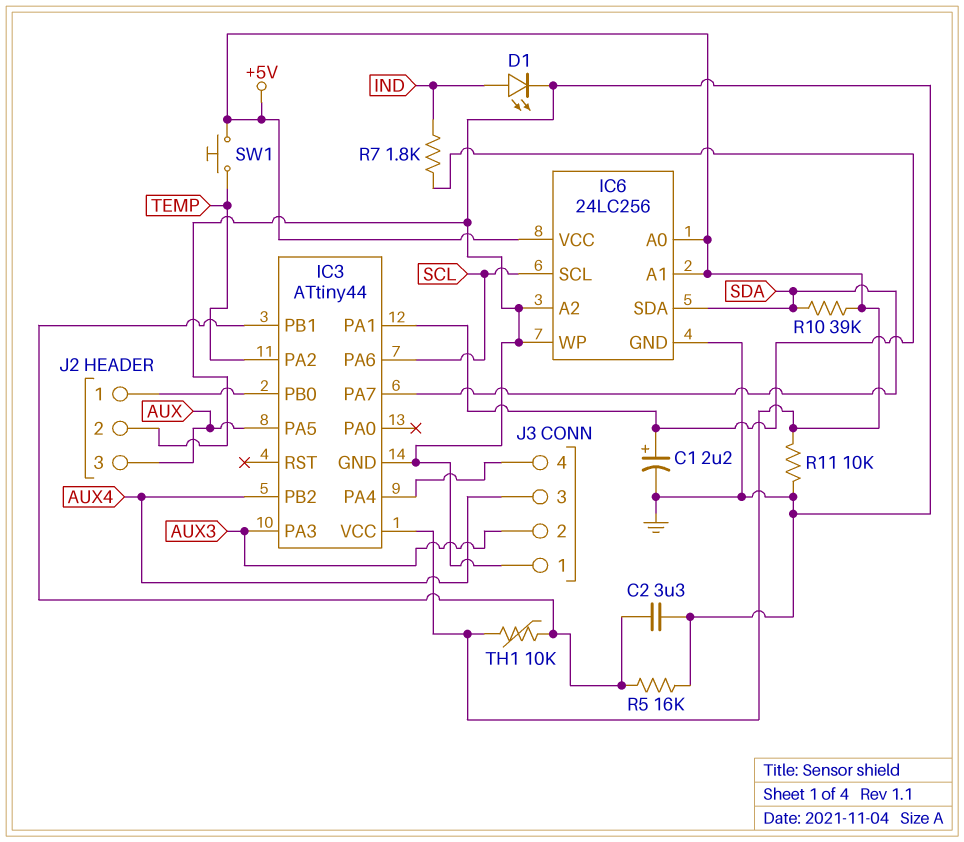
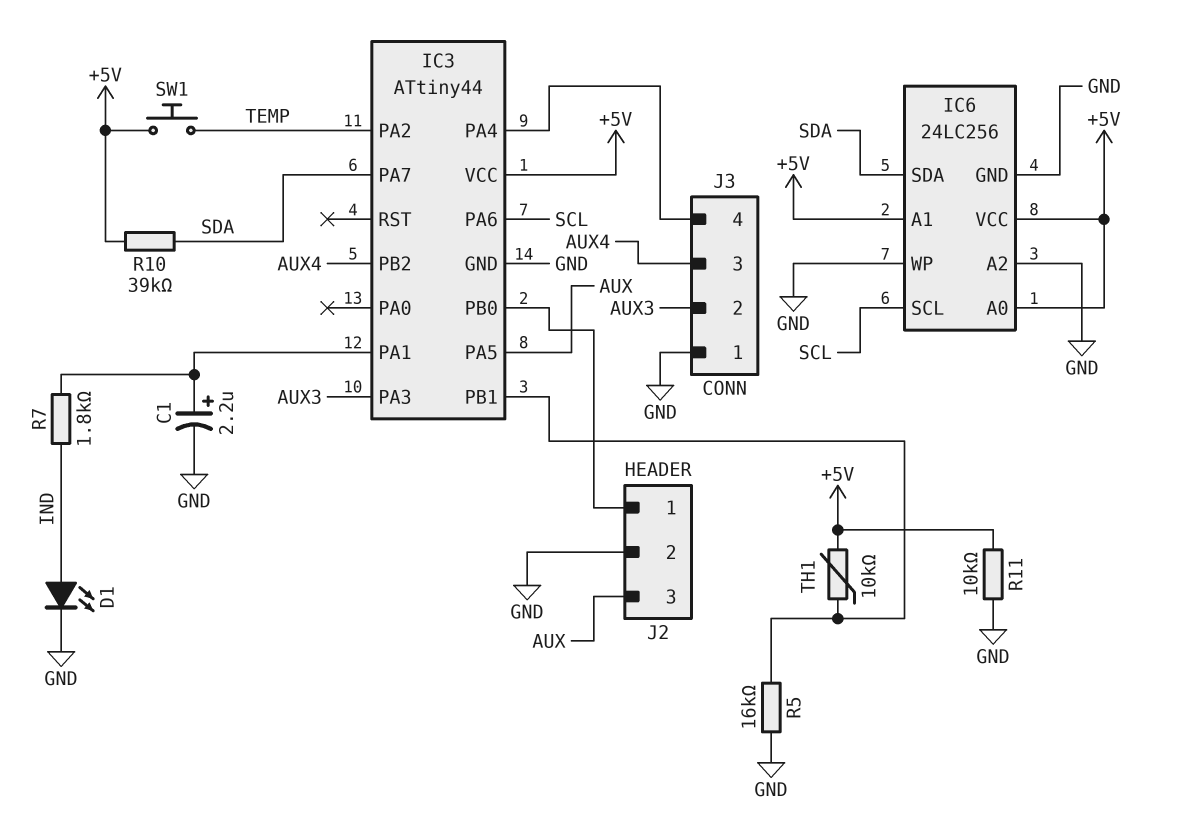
C2: 3.3uF (GND, IC3/PB1) -> none

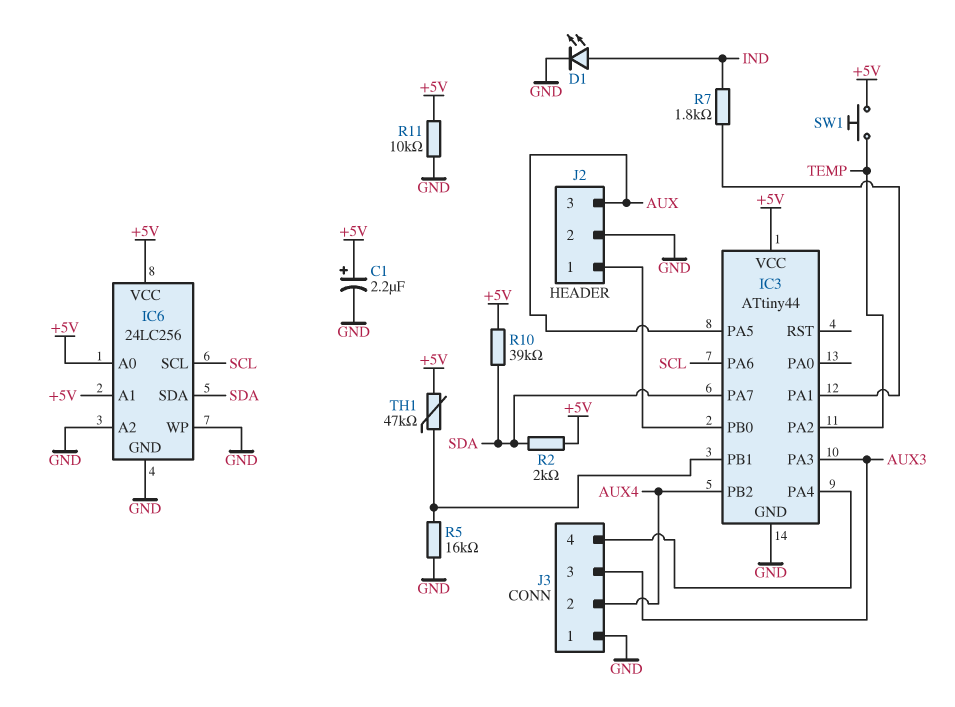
C1: 2.2uF (plus IC3/PA1, minus GND) -> 2.2uF (plus +5V, minus GND)
J3 pin 2: AUX3 -> AUX4
J3 pin 3: AUX4 -> AUX3
R2: none -> 2k (+5V, SDA)
TH1: 10k (+5V, IC3/PB1) -> 47k (+5V, IC3/PB1)

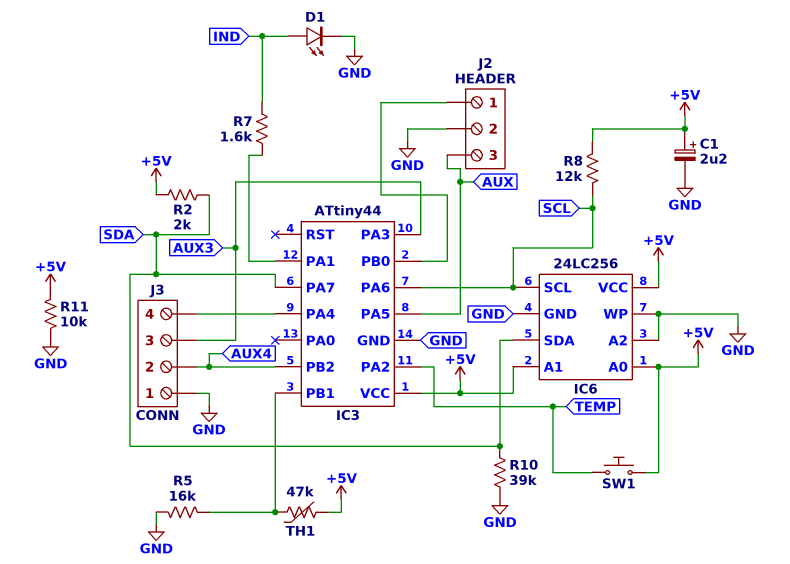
R7: 1.8k (IC3/PA1, IND) -> 1.6k (IC3/PA1, IND)
R8: none -> 12k (+5V, SCL)
R10: 39k (+5V, SDA) -> 39k (GND, SDA)

